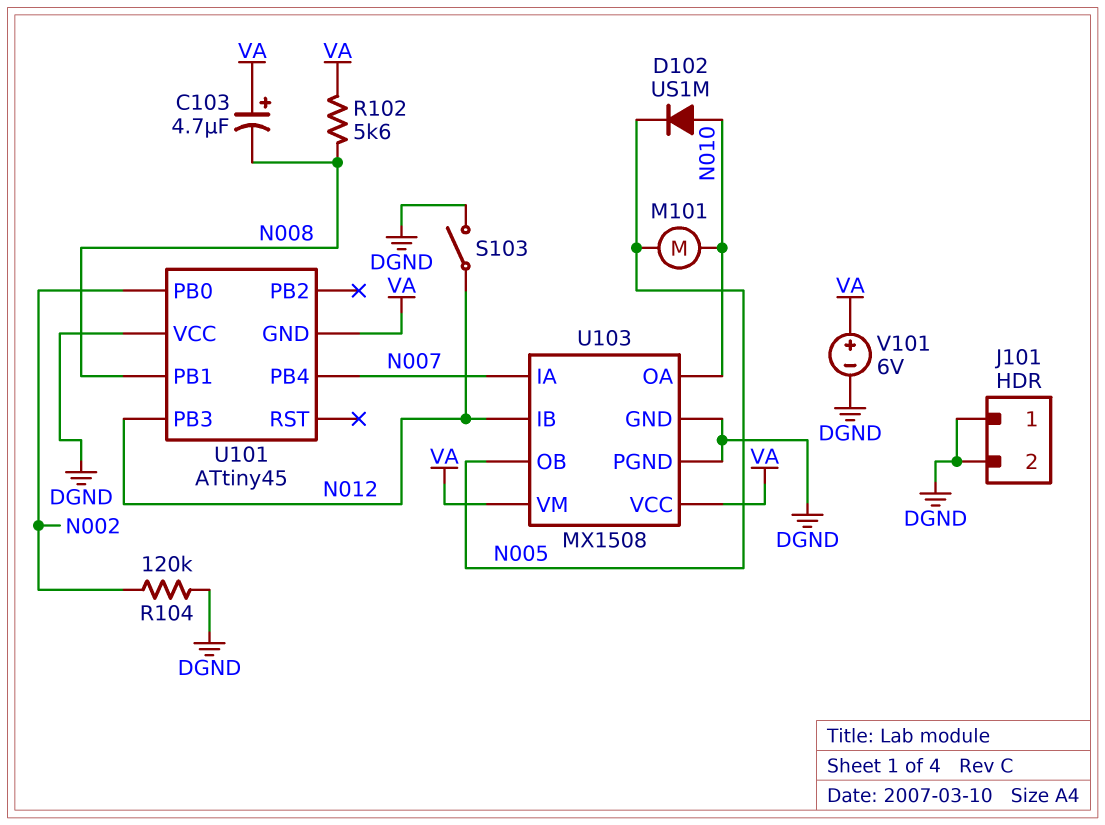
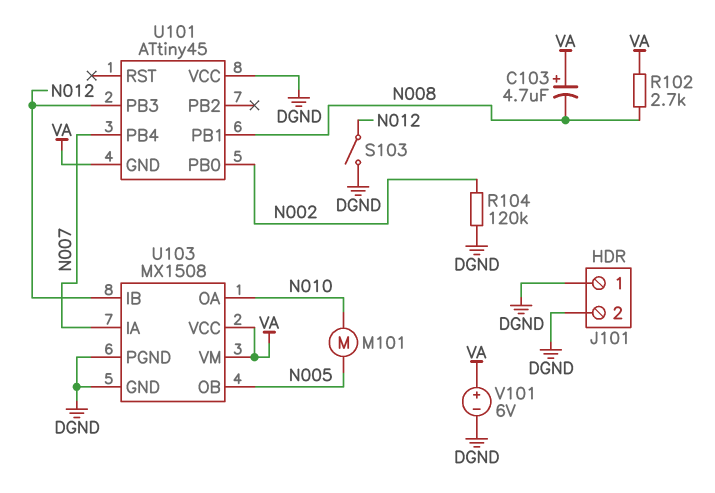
D102: diode US1M (A N010, K N005) -> none
R102: 5.6k (N008, VA) -> 2.7k (N008, VA)

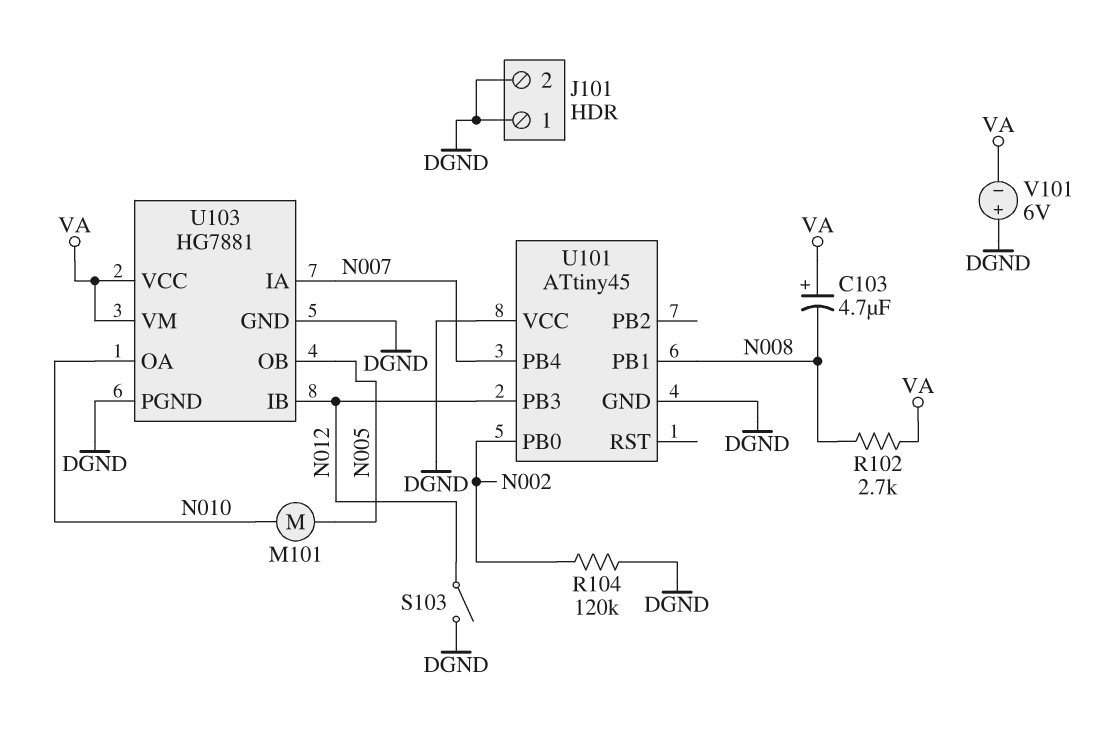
U101 pin GND: VA -> DGND
U103: MX1508 -> HG7881
V101: 6V (plus VA, minus DGND) -> 6V (plus DGND, minus VA)

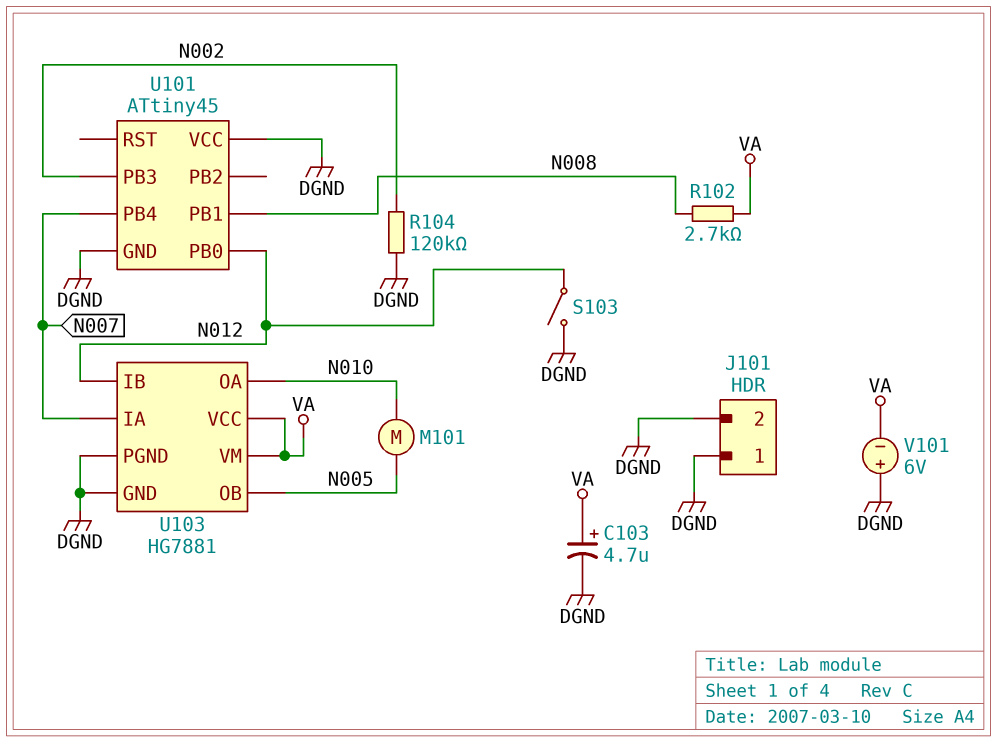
C103: 4.7uF (plus VA, minus N008) -> 4.7uF (plus VA, minus DGND)
U101 pin PB0: N002 -> N012
U101 pin PB3: N012 -> N002

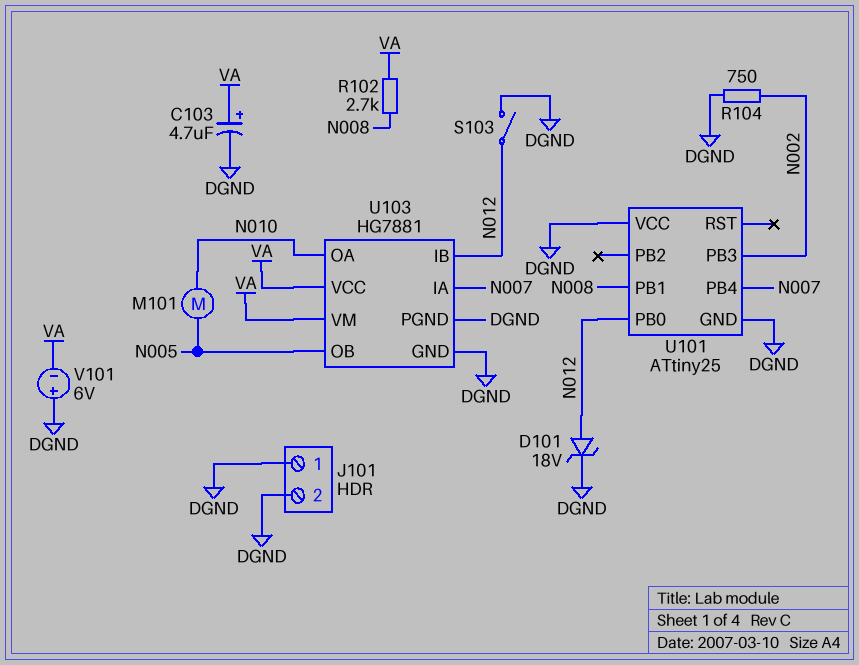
D101: none -> zener 18V (A N012, K DGND)
R104: 120k (DGND, N002) -> 750 (DGND, N002)
U101: ATtiny45 -> ATtiny25

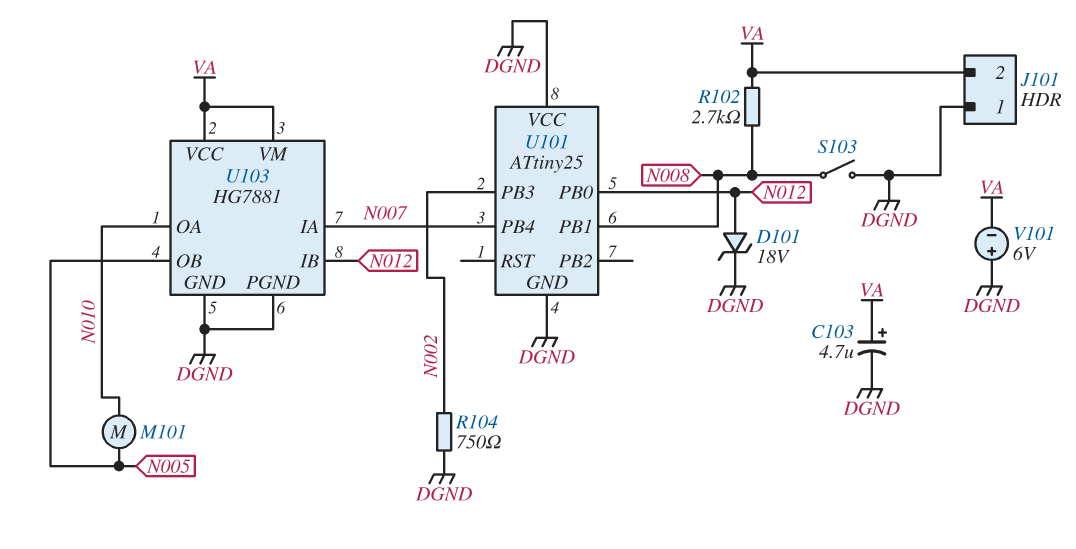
J101 pin 2: DGND -> VA
S103: switch (DGND, N012) -> switch (DGND, N008)

